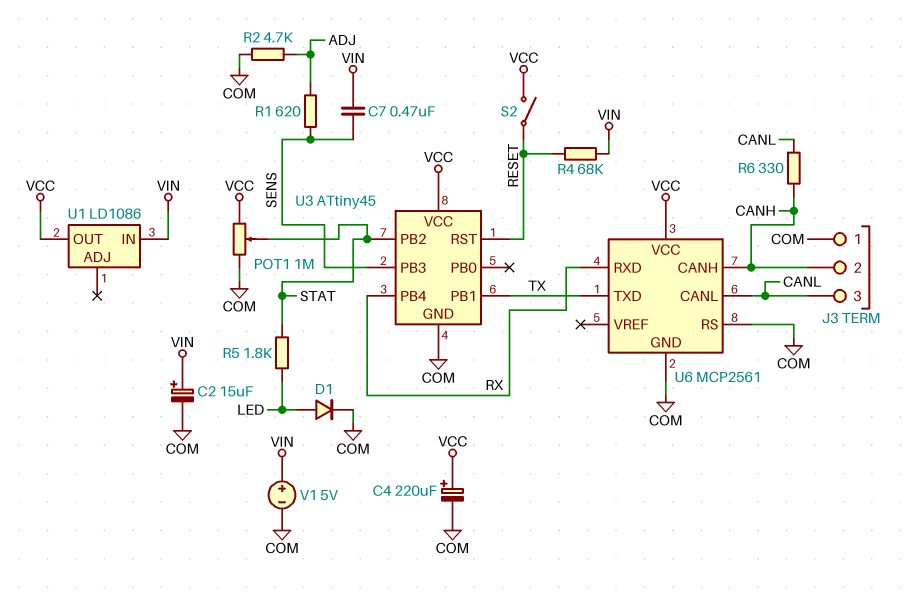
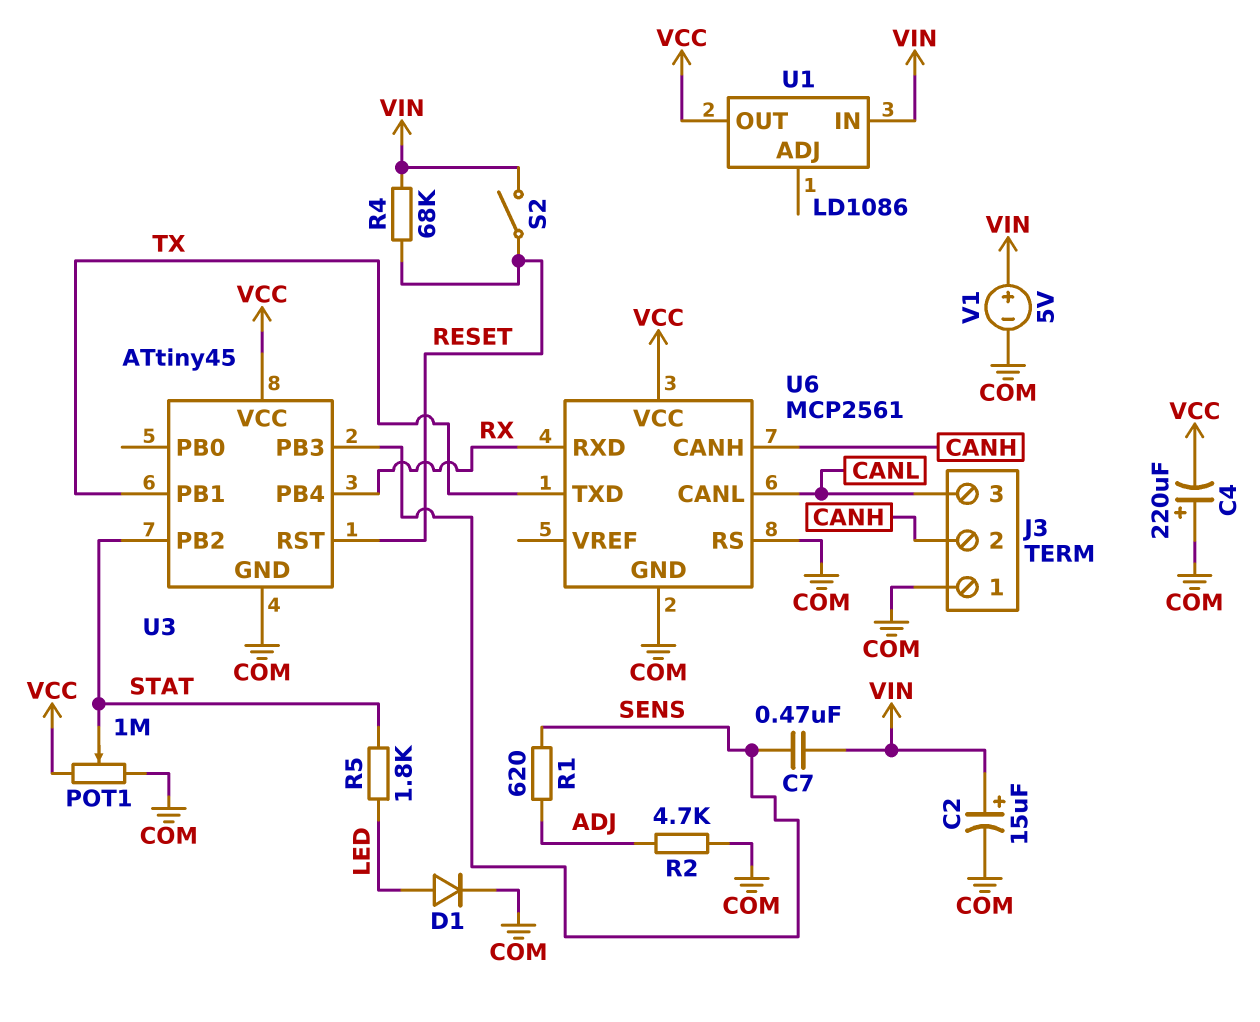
C4: 220uF (plus VCC, minus COM) -> 220uF (plus COM, minus VCC)
R6: 330 (CANH, CANL) -> none
S2: switch (RESET, VCC) -> switch (RESET, VIN)

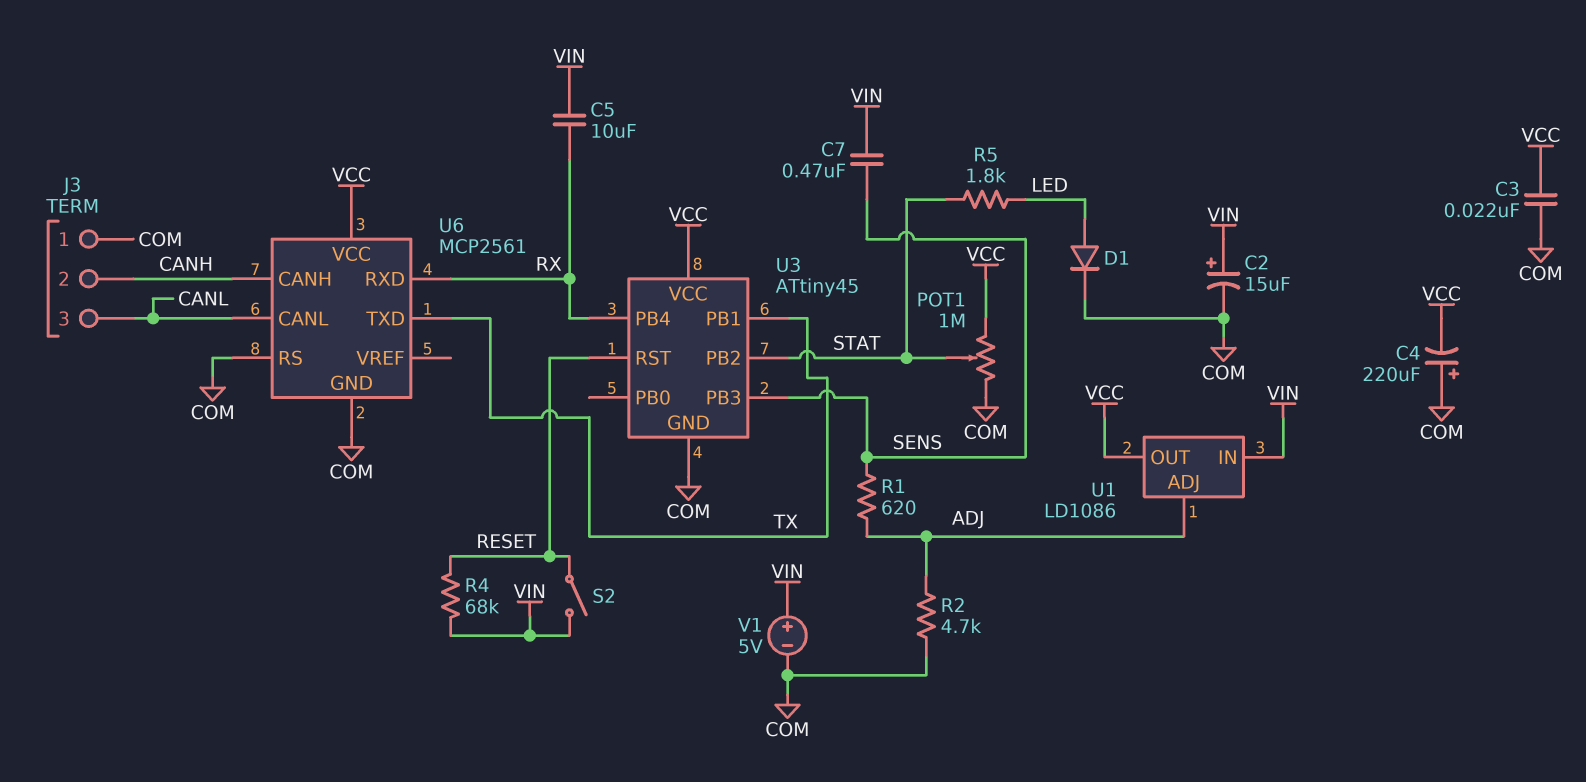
C3: none -> 22nF (COM, VCC)
C5: none -> 10uF (RX, VIN)
U1 pin ADJ: none -> ADJ

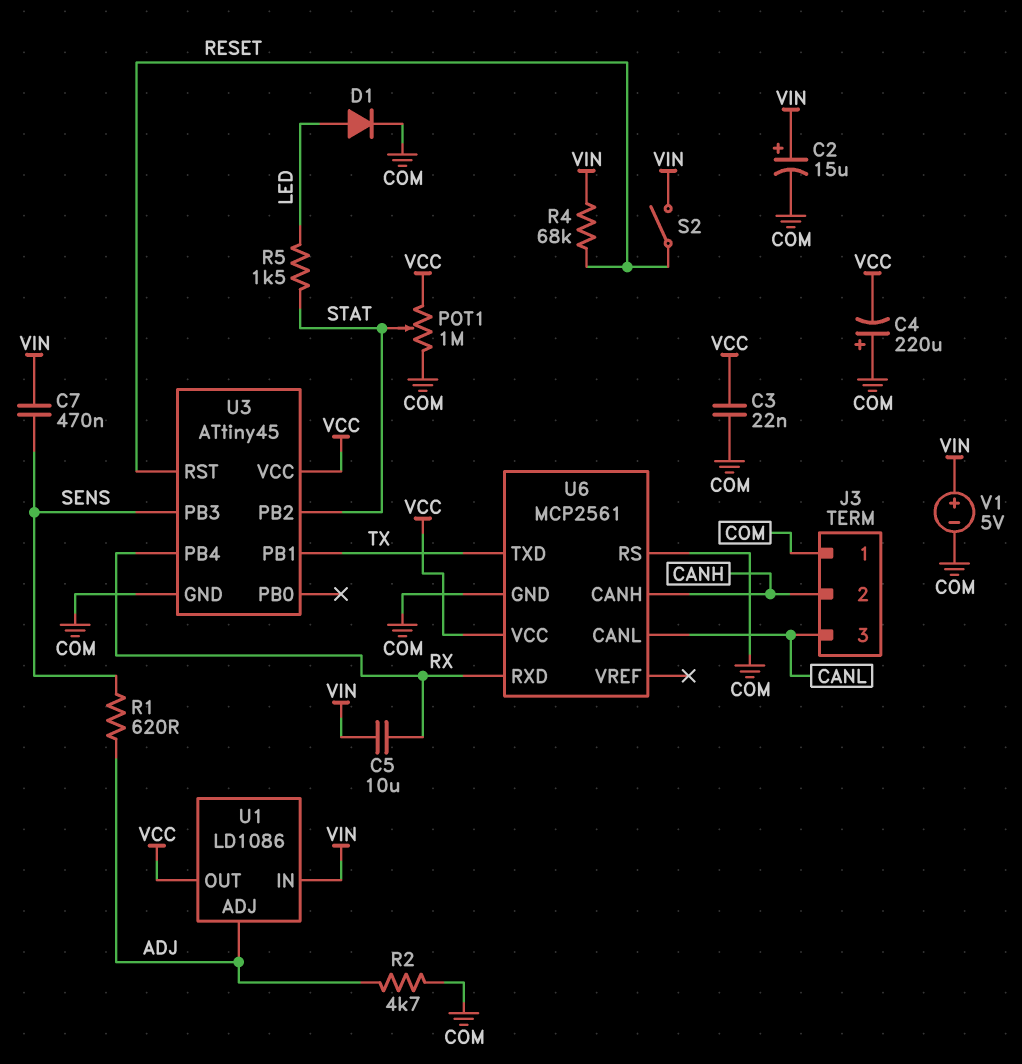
R5: 1.8k (LED, STAT) -> 1.5k (LED, STAT)

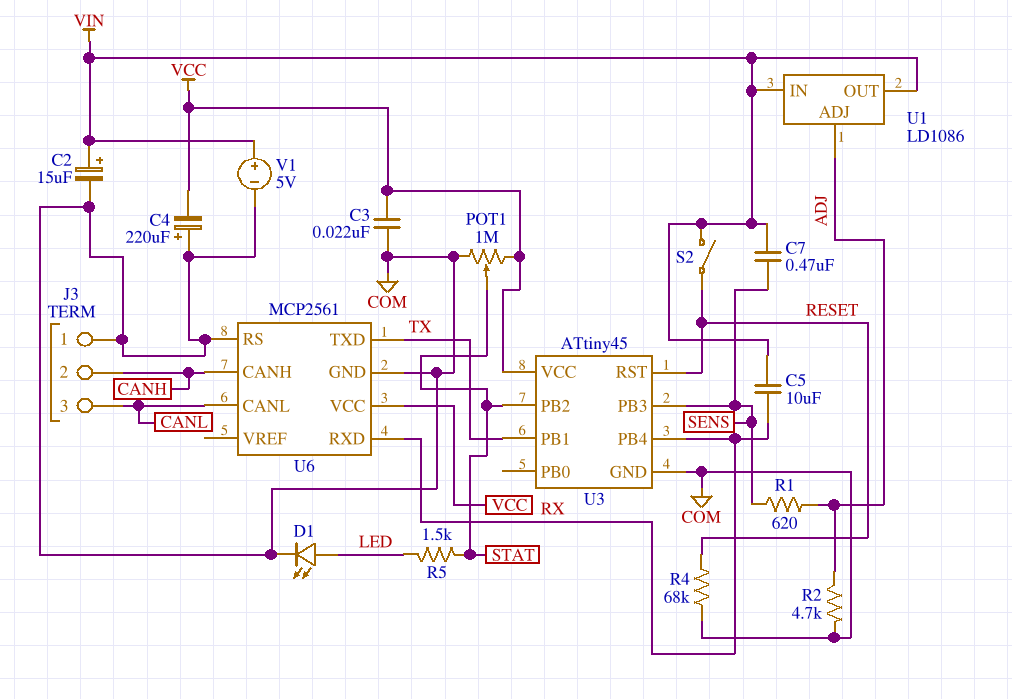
D1: diode (A LED, K COM) -> LED (A LED, K COM)
R4: 68k (RESET, VIN) -> 68k (COM, RESET)
U1 pin OUT: VCC -> VIN

